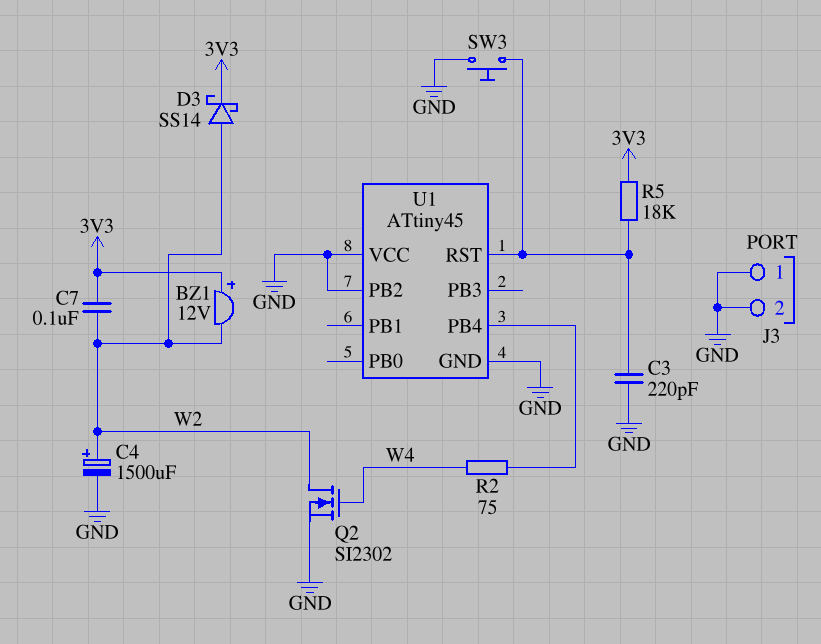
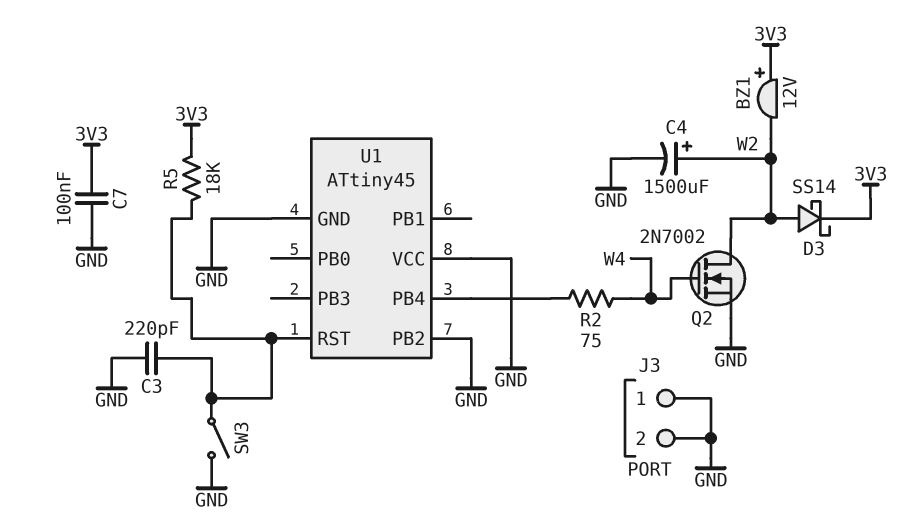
C7: 100nF (3V3, W2) -> 100nF (3V3, GND)
Q2: NMOS SI2302 (G W4, D W2, S GND) -> NMOS 2N7002 (G W4, D W2, S GND)
SW3: button (GND, U1/RST) -> switch (GND, U1/RST)

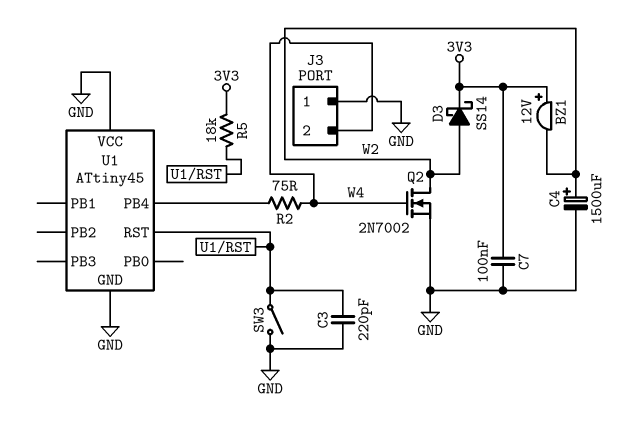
J3 pin 2: GND -> W4
U1 pin PB2: GND -> none

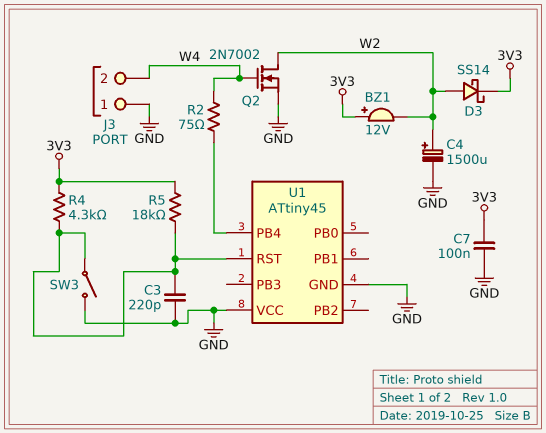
R4: none -> 4.3k (3V3, U1/RST)

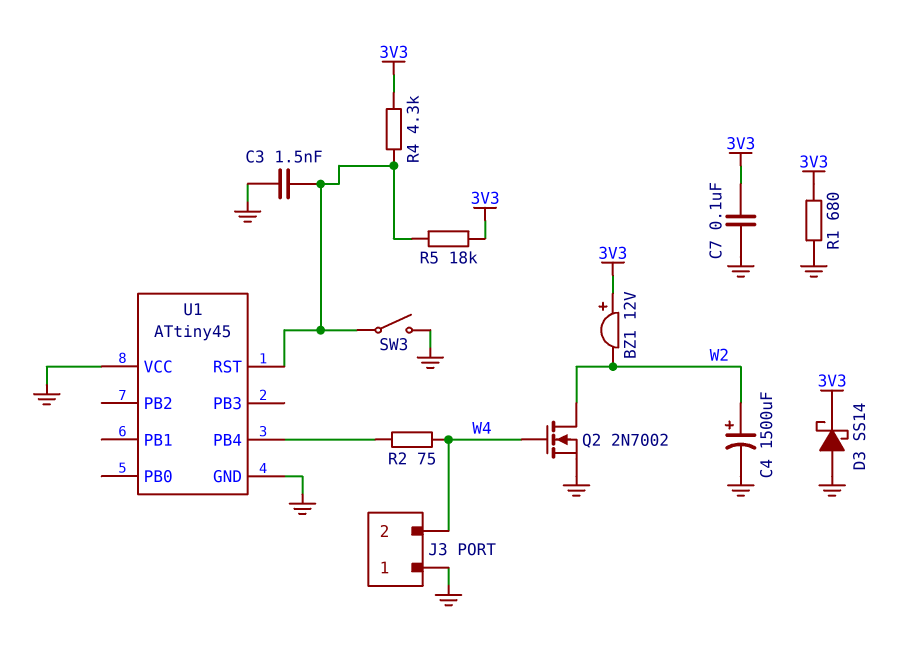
C3: 220pF (GND, U1/RST) -> 1.5nF (GND, U1/RST)
D3: schottky SS14 (A W2, K 3V3) -> schottky SS14 (A GND, K 3V3)
R1: none -> 680 (3V3, GND)

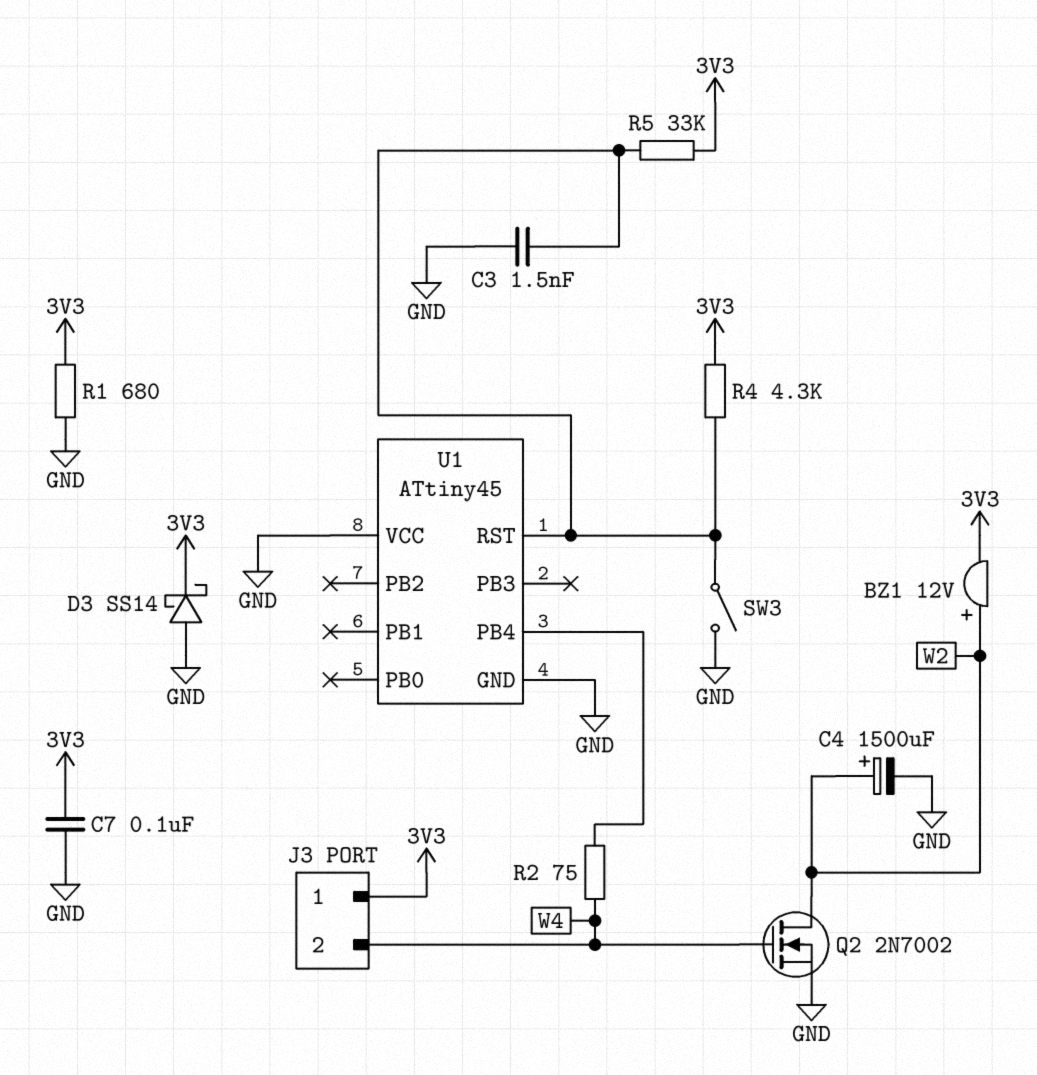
BZ1: buzzer 12V (plus 3V3, minus W2) -> buzzer 12V (plus W2, minus 3V3)
J3 pin 1: GND -> 3V3
R5: 18k (3V3, U1/RST) -> 33k (3V3, U1/RST)

